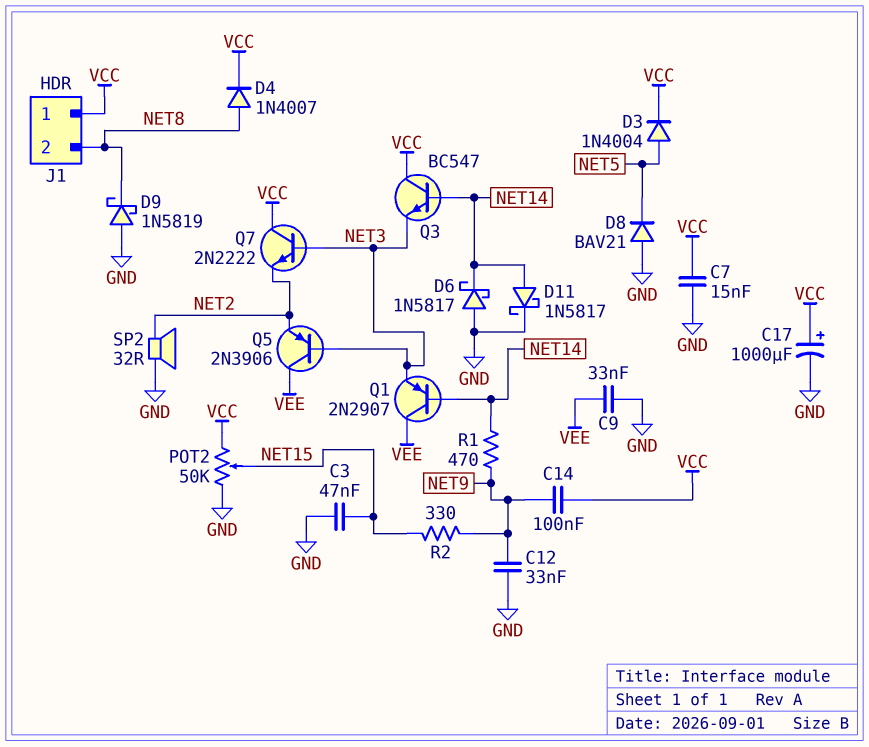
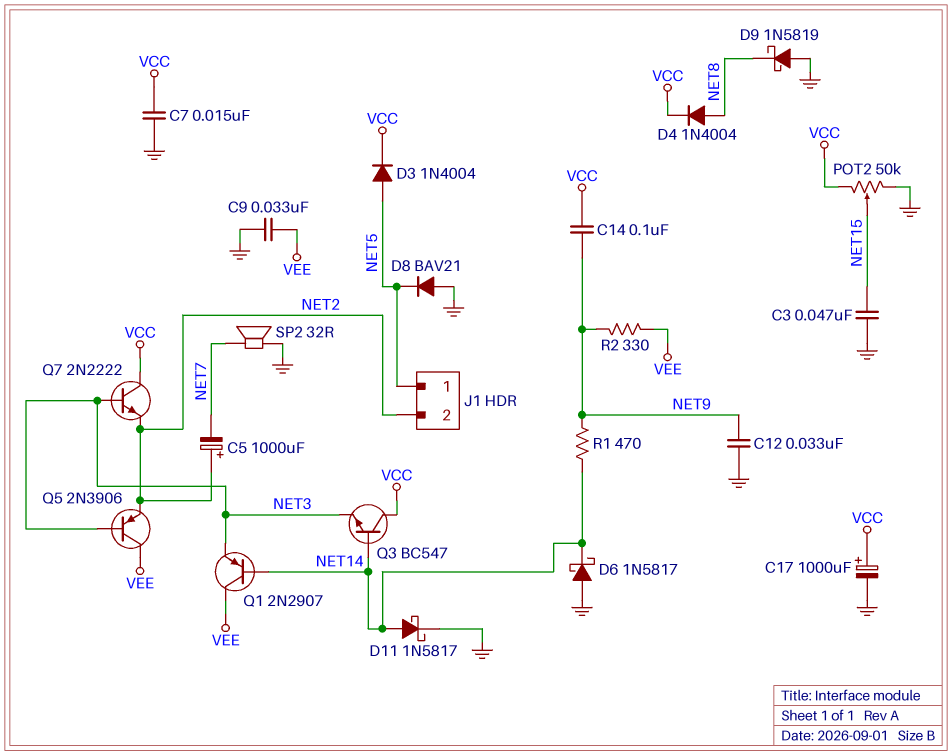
C5: none -> 1000uF (plus NET2, minus NET7)
D4: diode 1N4007 (A NET8, K VCC) -> diode 1N4004 (A NET8, K VCC)
J1 pin 1: VCC -> NET5
J1 pin 2: NET8 -> NET2
R2: 330 (NET9, NET15) -> 330 (NET9, VEE)
SP2: speaker 32R (GND, NET2) -> speaker 32R (GND, NET7)

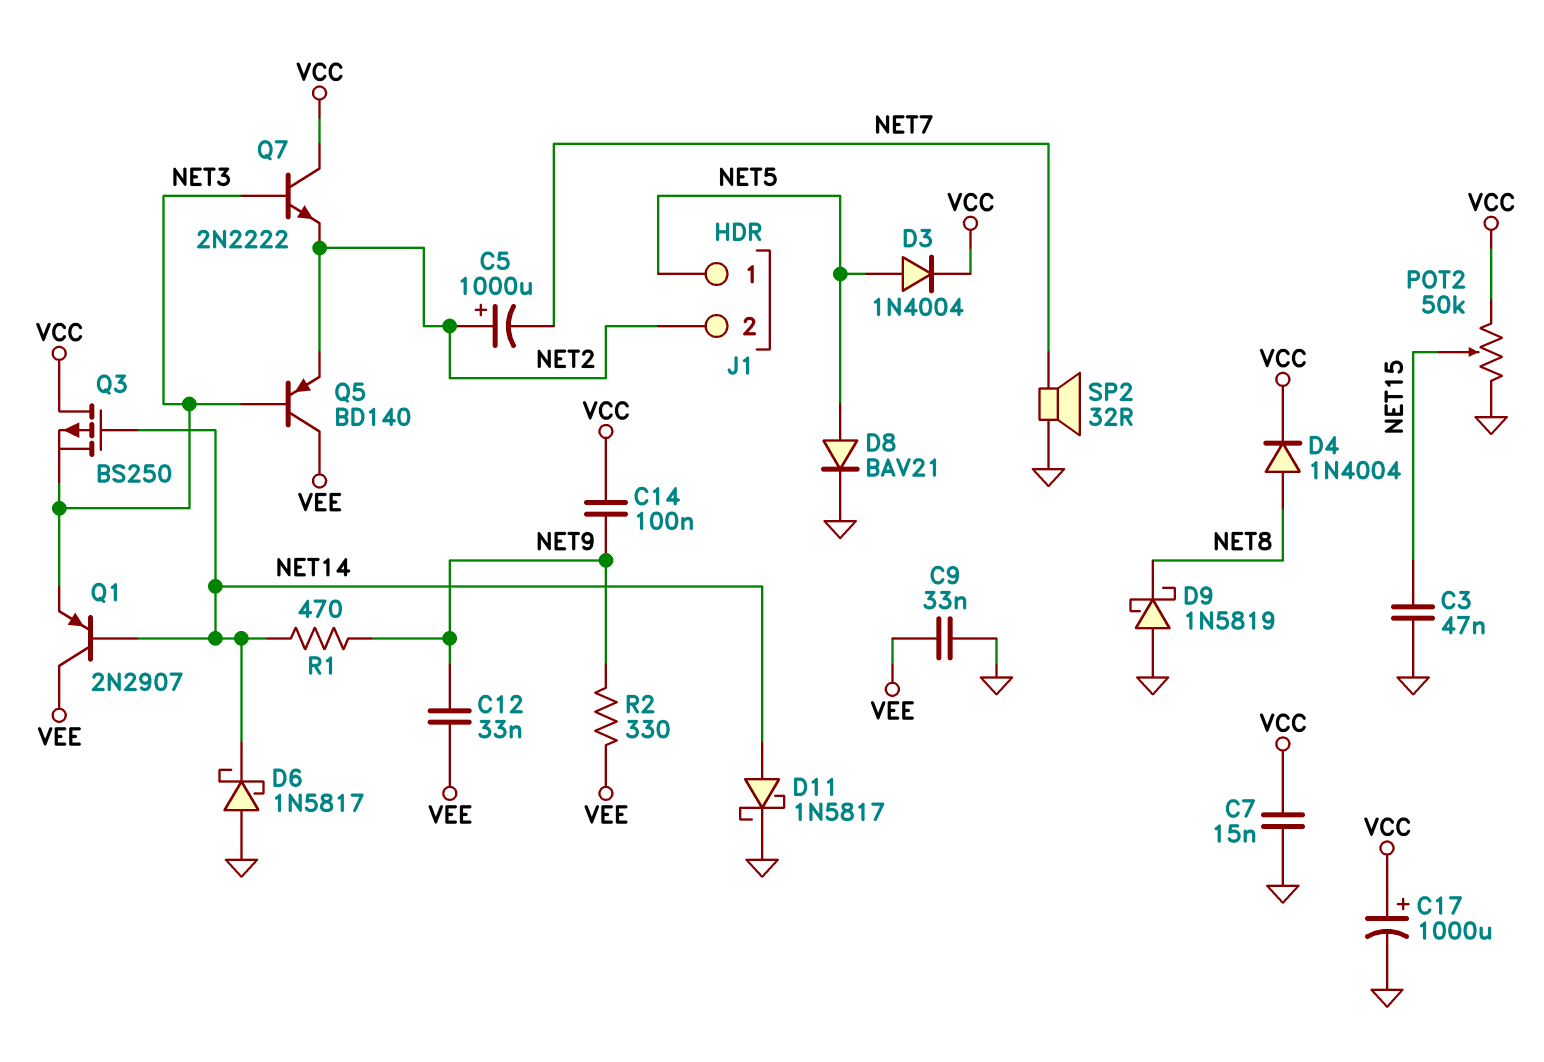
C12: 33nF (GND, NET9) -> 33nF (NET9, VEE)
D8: diode BAV21 (A GND, K NET5) -> diode BAV21 (A NET5, K GND)
Q3: NPN BC547 (B NET14, C VCC, E NET3) -> PMOS BS250 (G NET14, D VCC, S NET3)
Q5: PNP 2N3906 (B NET3, C VEE, E NET2) -> PNP BD140 (B NET3, C VEE, E NET2)

